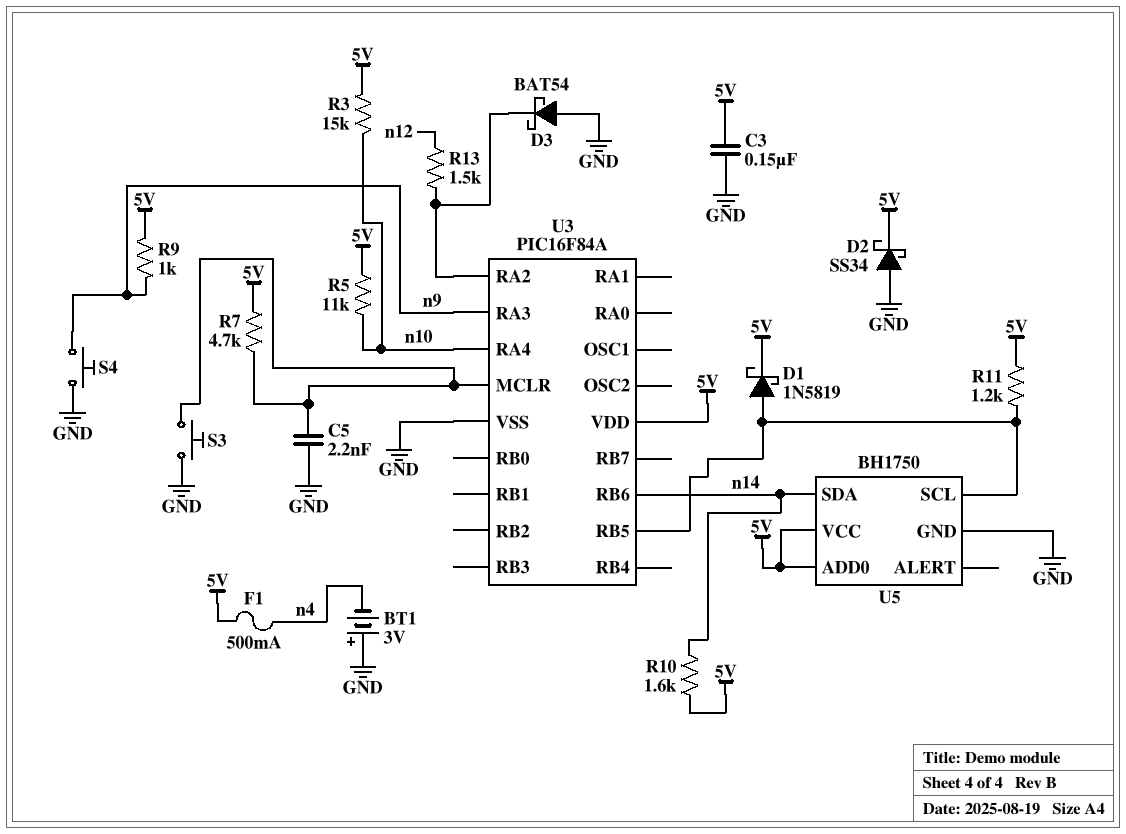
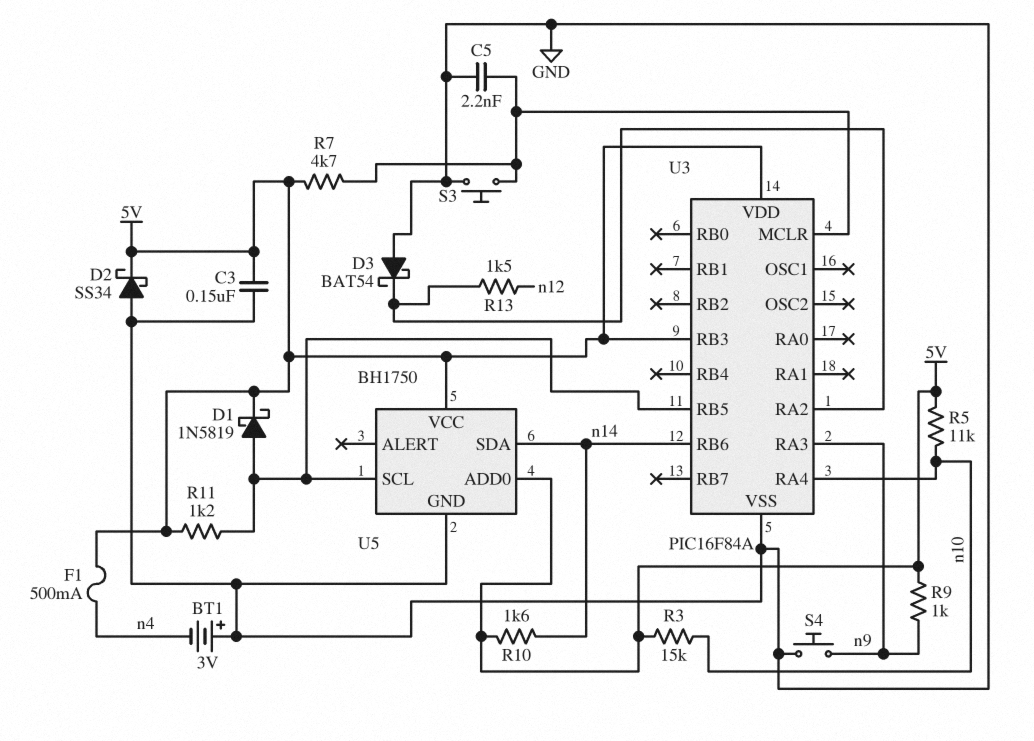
U3 pin RB3: none -> 5V

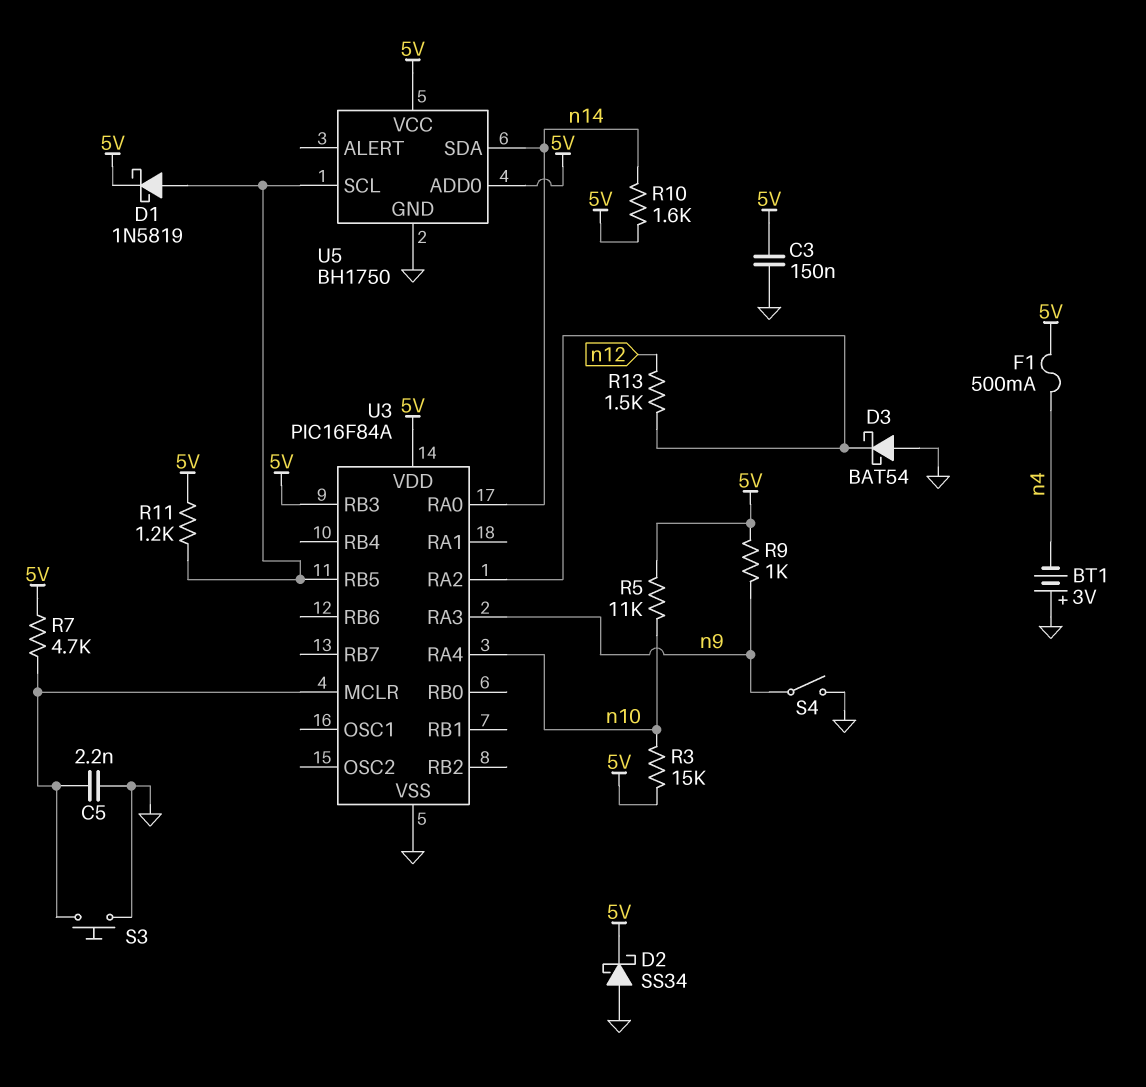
S4: button (GND, n9) -> switch (GND, n9)
U3 pin RA0: none -> n14
U3 pin RB6: n14 -> none

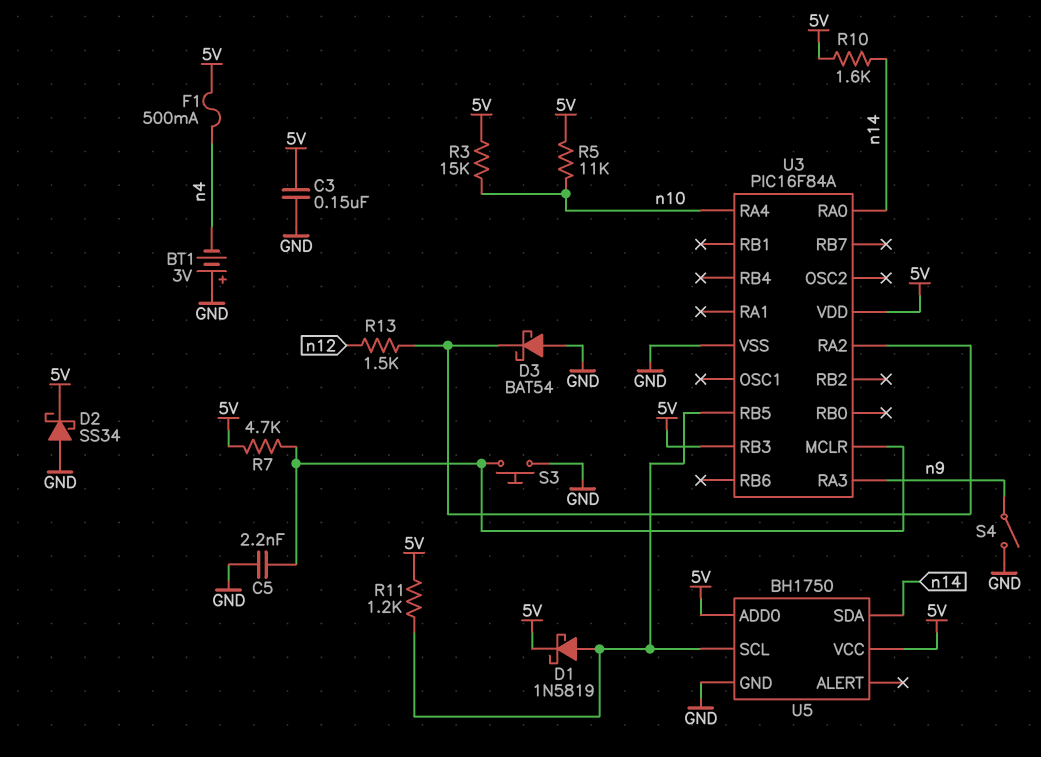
R9: 1k (5V, n9) -> none

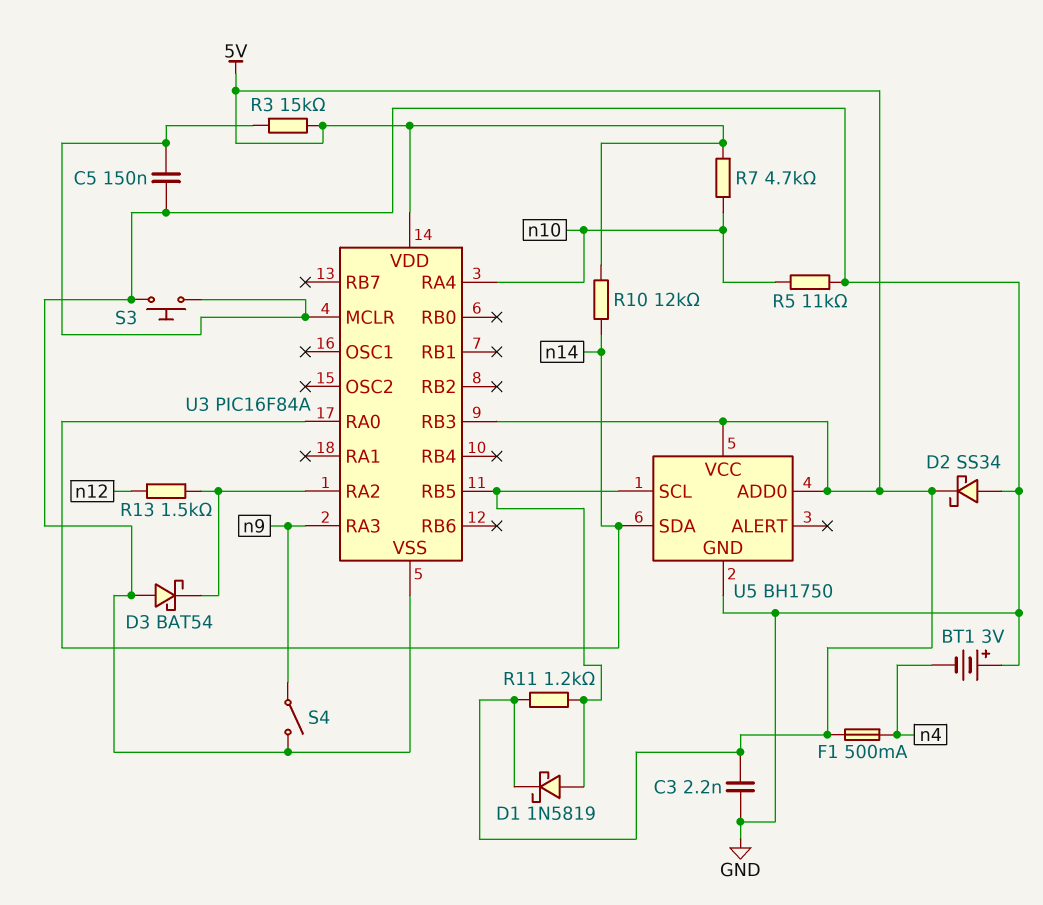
C3: 150nF (5V, GND) -> 2.2nF (5V, GND)
C5: 2.2nF (GND, U3/MCLR) -> 150nF (GND, U3/MCLR)
R3: 15k (5V, n10) -> 15k (5V, U3/MCLR)
R5: 11k (5V, n10) -> 11k (GND, n10)
R7: 4.7k (5V, U3/MCLR) -> 4.7k (5V, n10)
R10: 1.6k (5V, n14) -> 12k (5V, n14)

